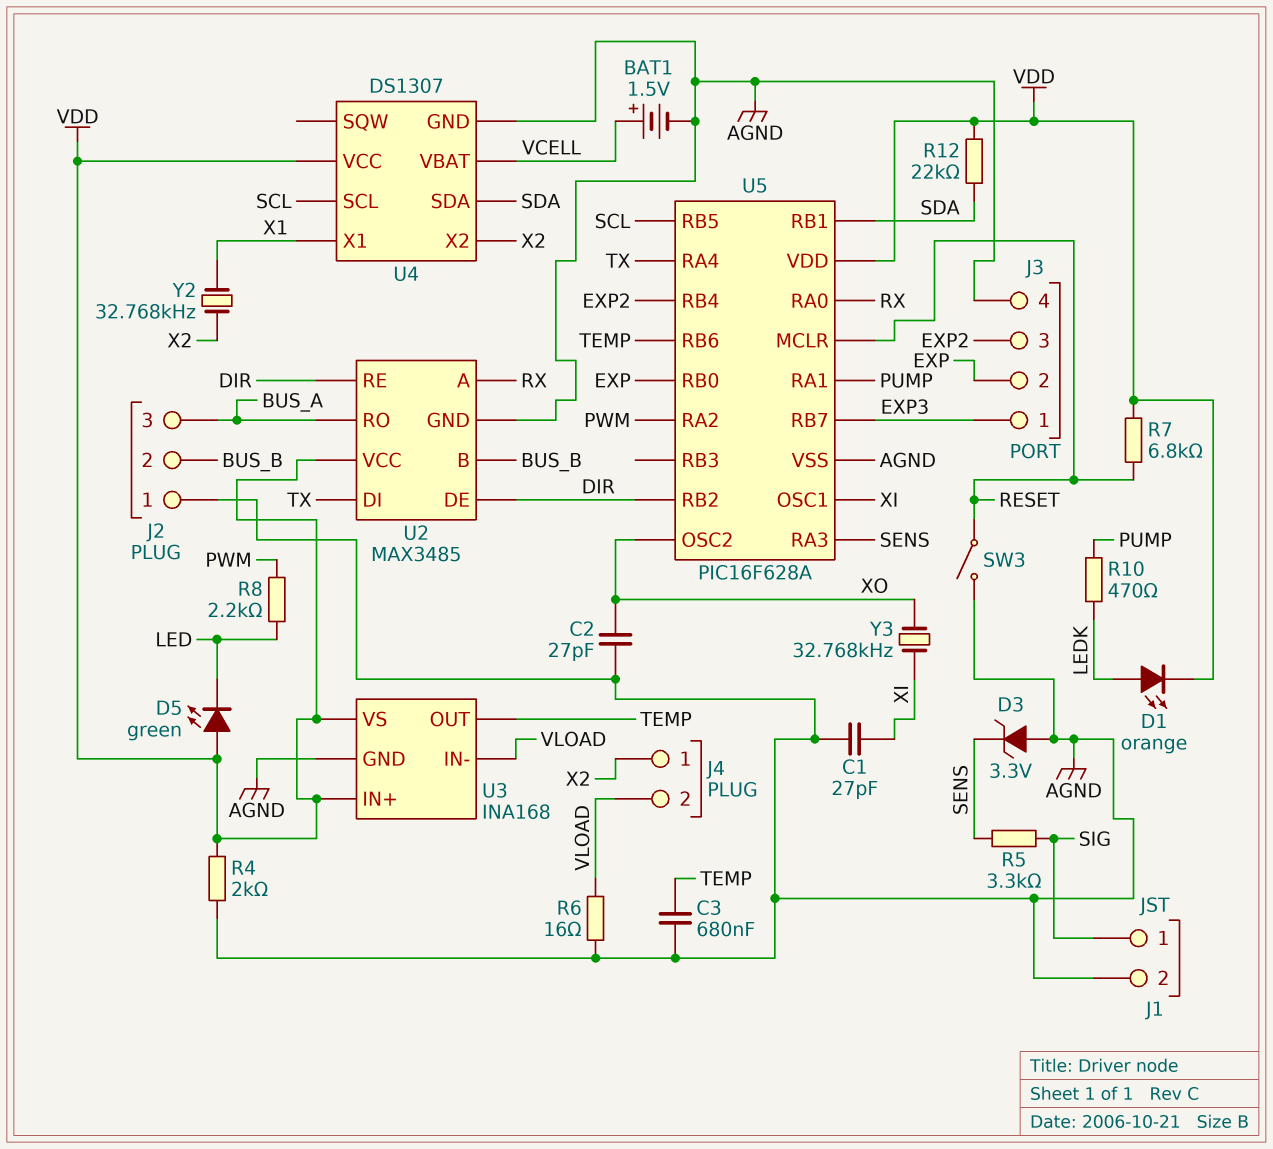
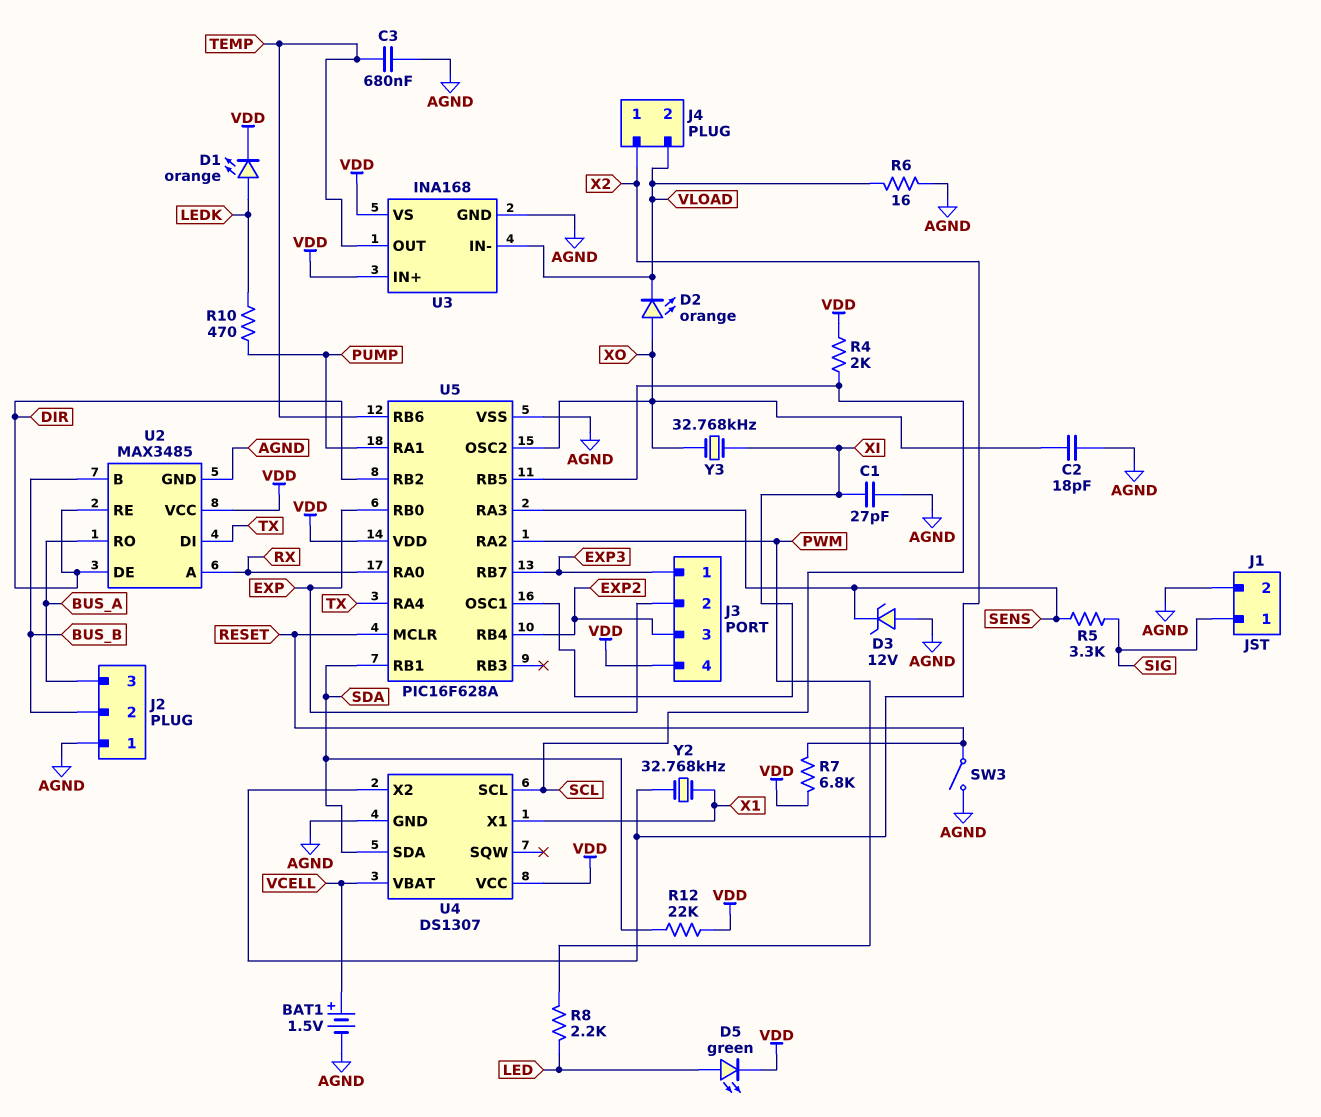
C2: 27pF (AGND, XO) -> 18pF (AGND, XO)
D2: none -> LED orange (A XO, K VLOAD)
D3: zener 3.3V (A AGND, K SENS) -> zener 12V (A AGND, K SENS)
D5: LED green (A VDD, K LED) -> LED green (A LED, K VDD)
J3 pin 4: AGND -> VDD
R4: 2k (AGND, VDD) -> 2k (SCL, VDD)

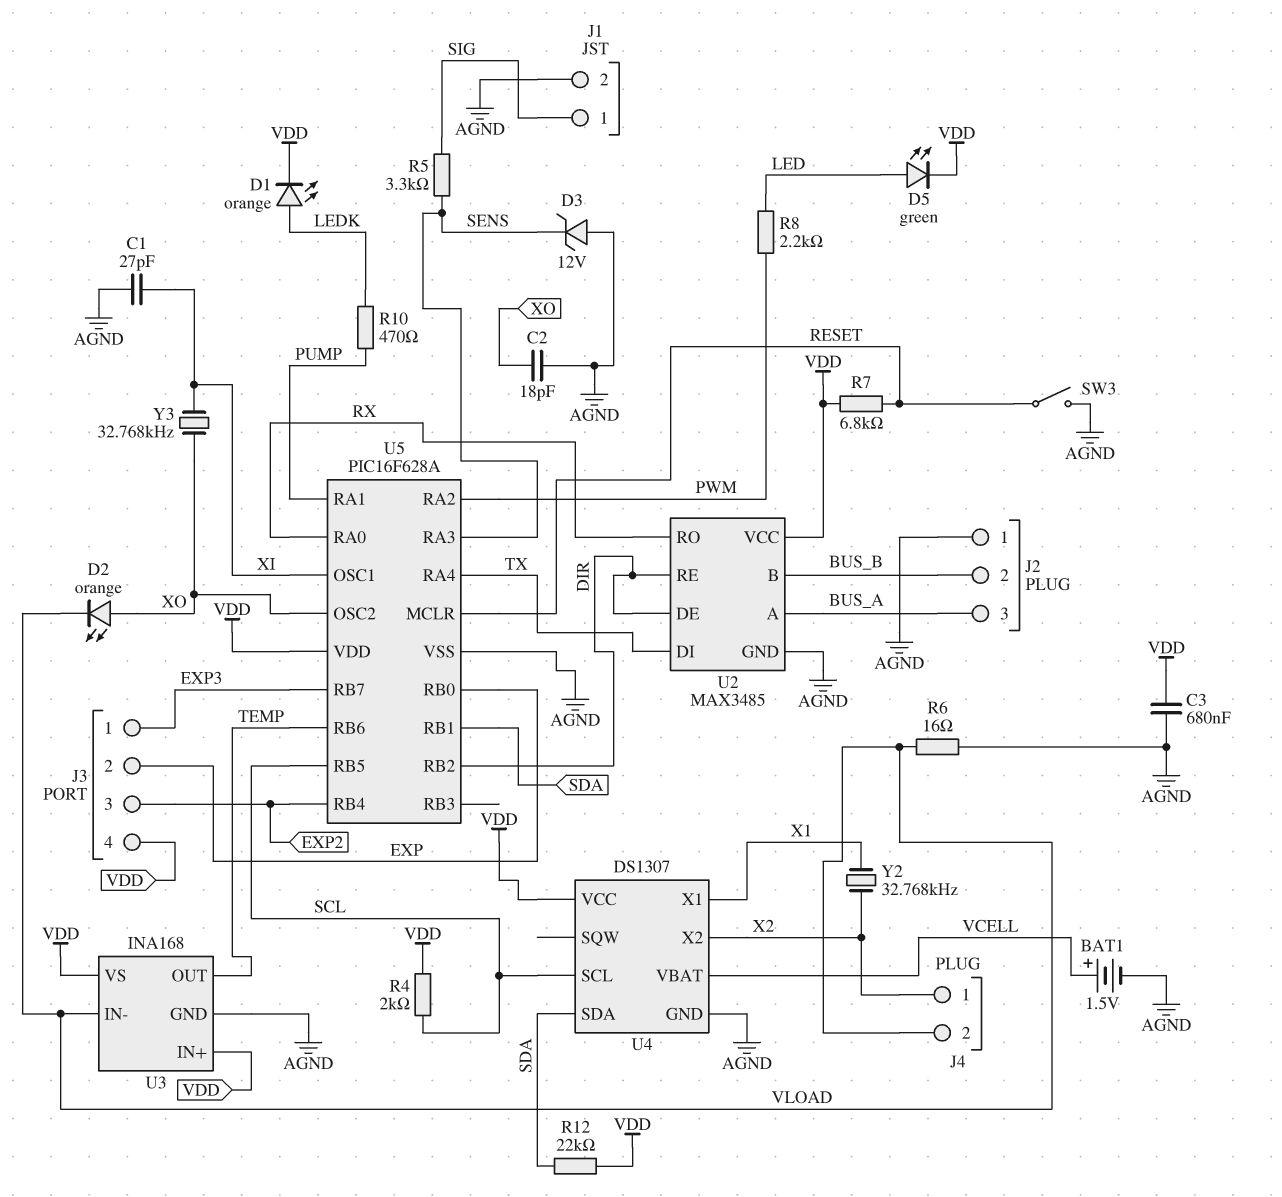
C3: 680nF (AGND, TEMP) -> 680nF (AGND, VDD)
U2 pin A: RX -> BUS_A
U2 pin RO: BUS_A -> RX

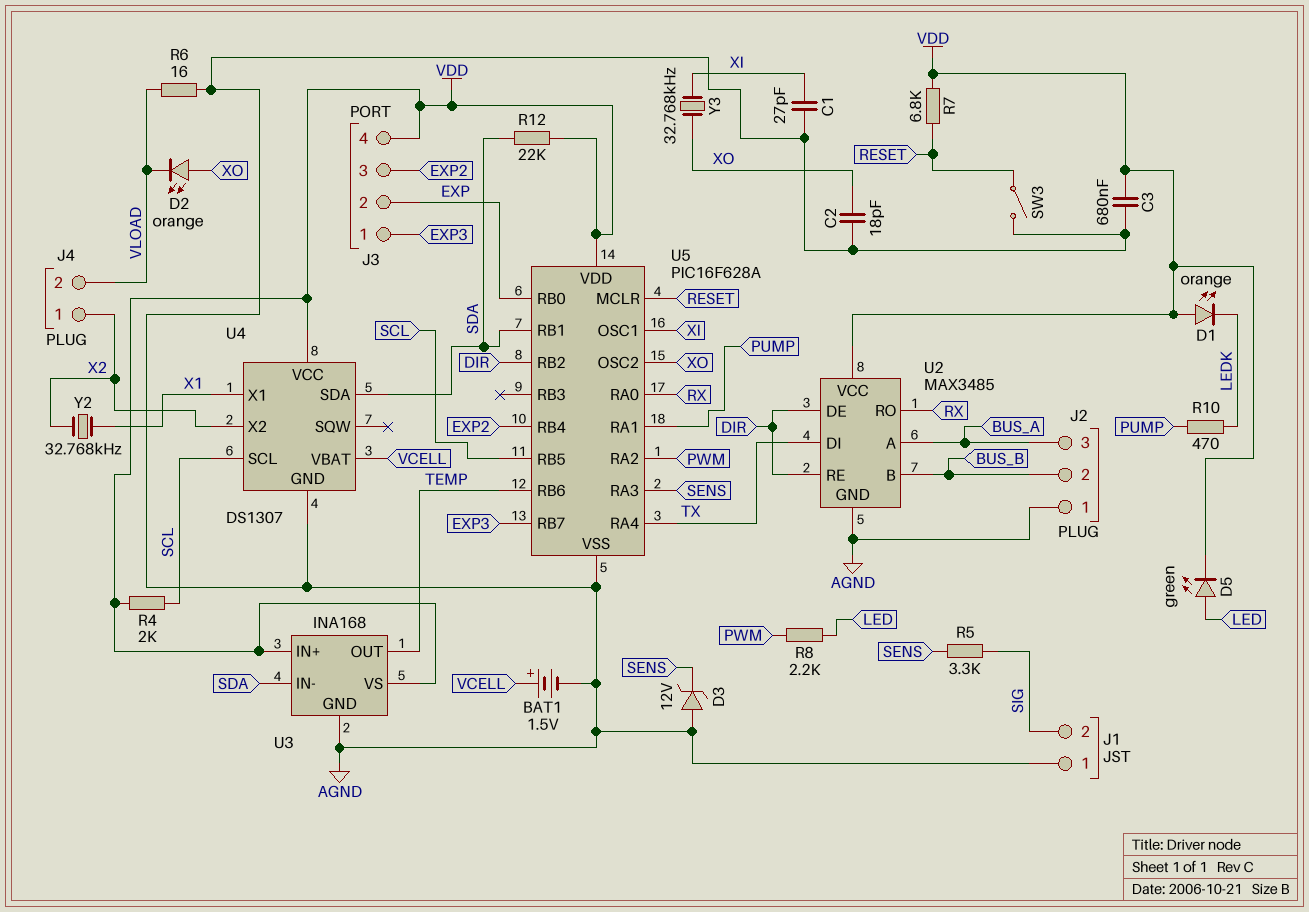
D1: LED orange (A LEDK, K VDD) -> LED orange (A VDD, K LEDK)
J1 pin 1: SIG -> AGND
J1 pin 2: AGND -> SIG
U3 pin IN-: VLOAD -> SDA

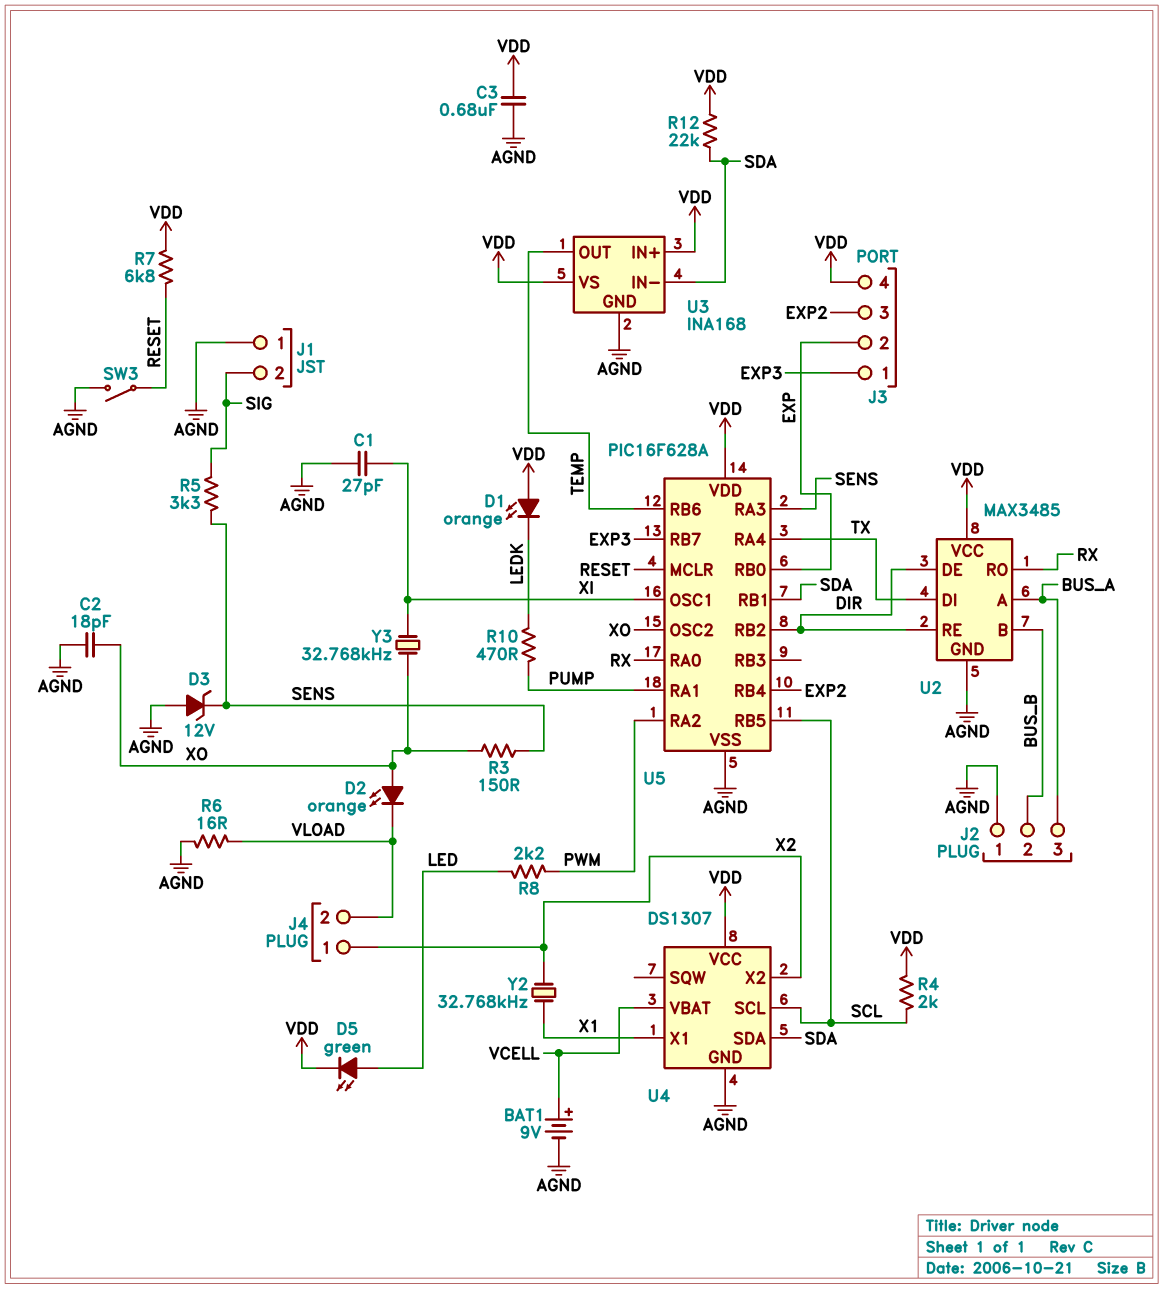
BAT1: 1.5V (plus VCELL, minus AGND) -> 9V (plus VCELL, minus AGND)
R3: none -> 150 (SENS, XO)

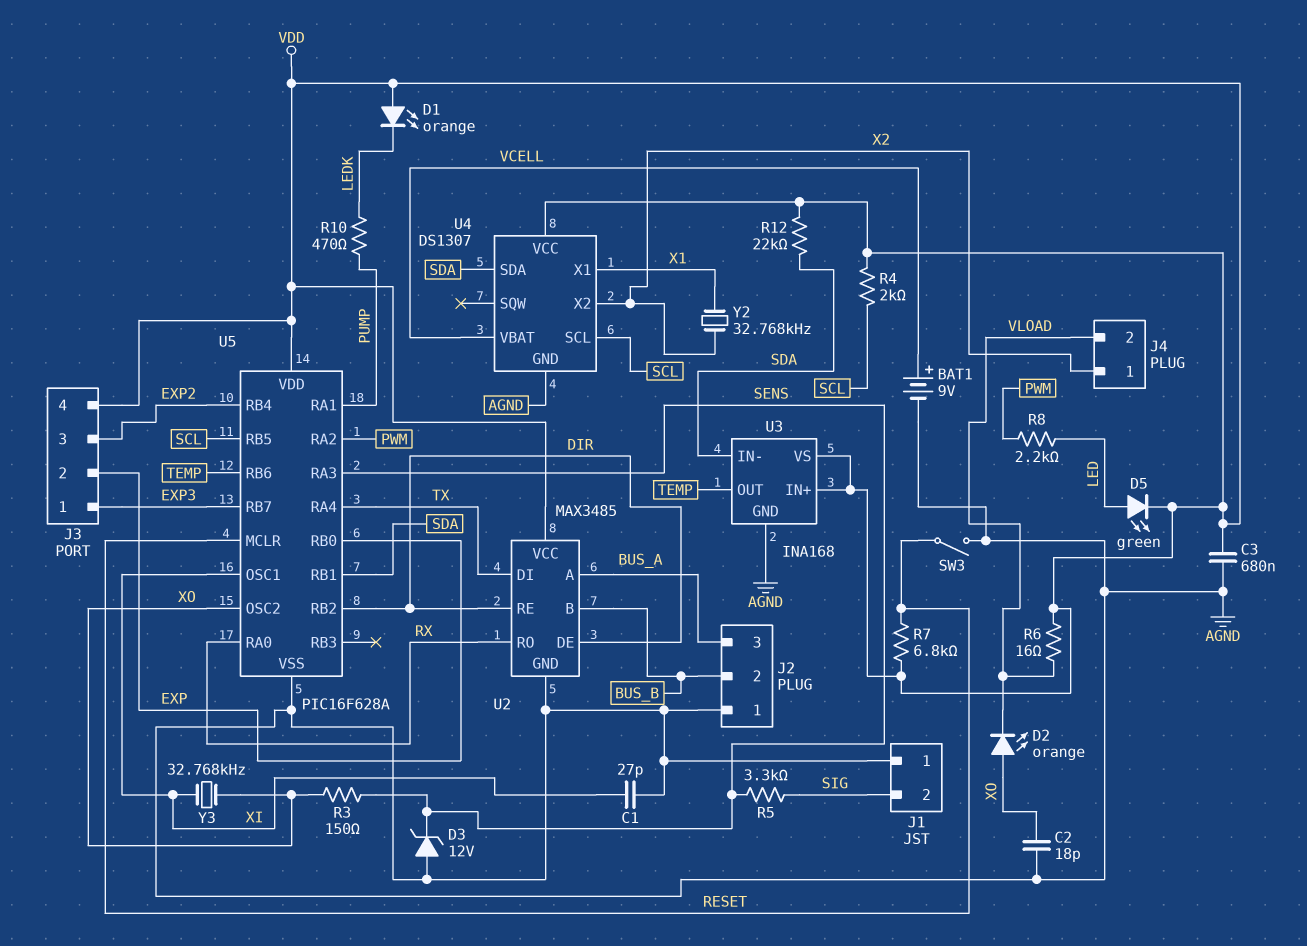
R6: 16 (AGND, VLOAD) -> 16 (VDD, VLOAD)

